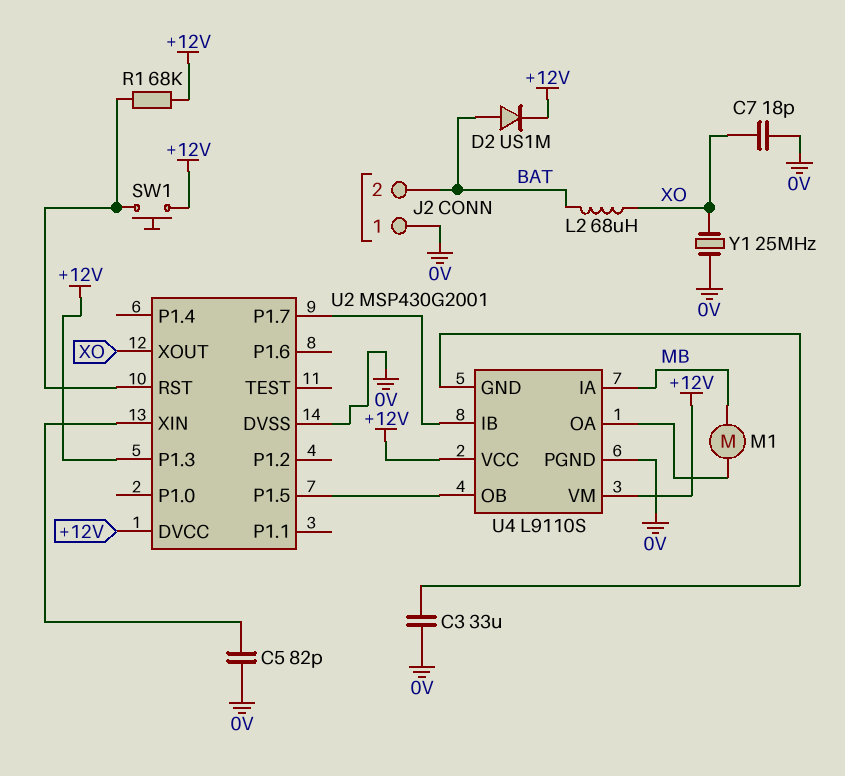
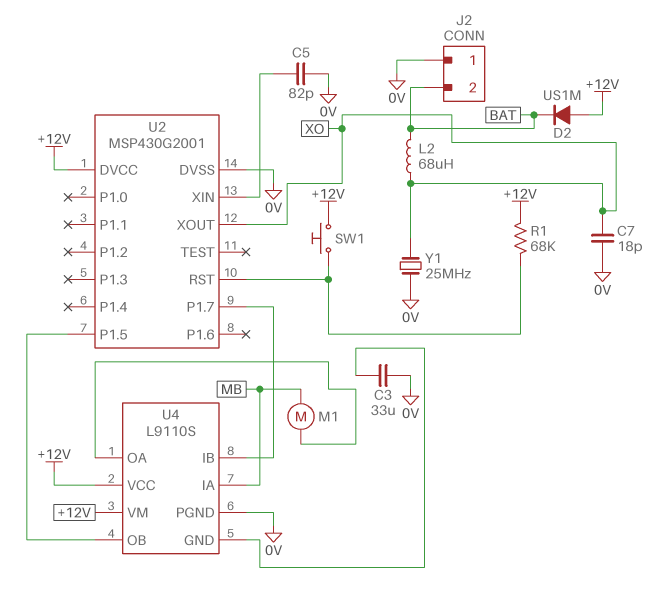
D2: diode US1M (A BAT, K +12V) -> diode US1M (A +12V, K BAT)
U2 pin P1.3: +12V -> none

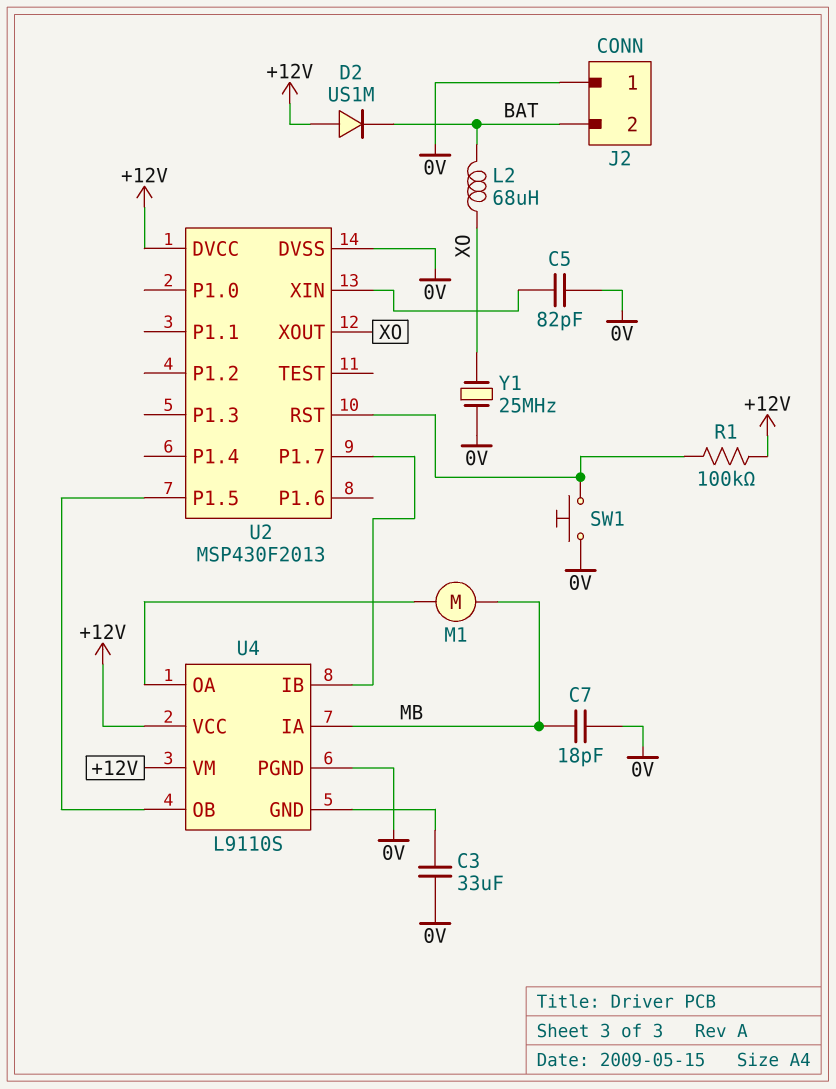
C7: 18pF (0V, XO) -> 18pF (0V, MB)
R1: 68k (+12V, U2/RST) -> 100k (+12V, U2/RST)
SW1: button (+12V, U2/RST) -> button (0V, U2/RST)
U2: MSP430G2001 -> MSP430F2013

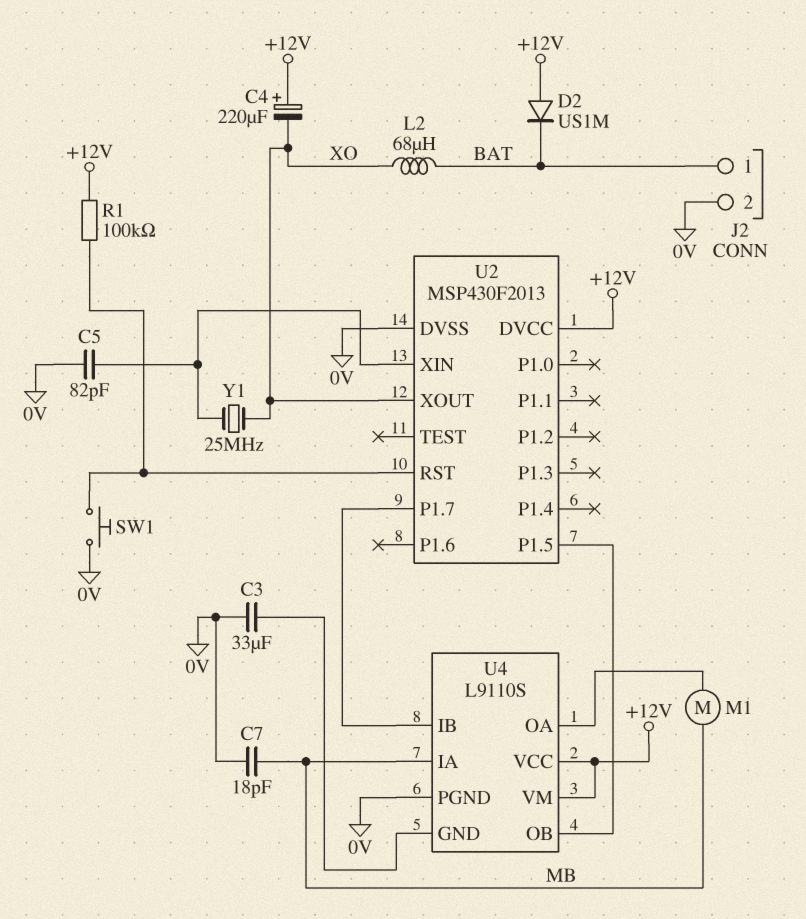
C4: none -> 220uF (plus +12V, minus XO)
J2 pin 1: 0V -> BAT
J2 pin 2: BAT -> 0V
Y1: 25MHz (0V, XO) -> 25MHz (U2/XIN, XO)

